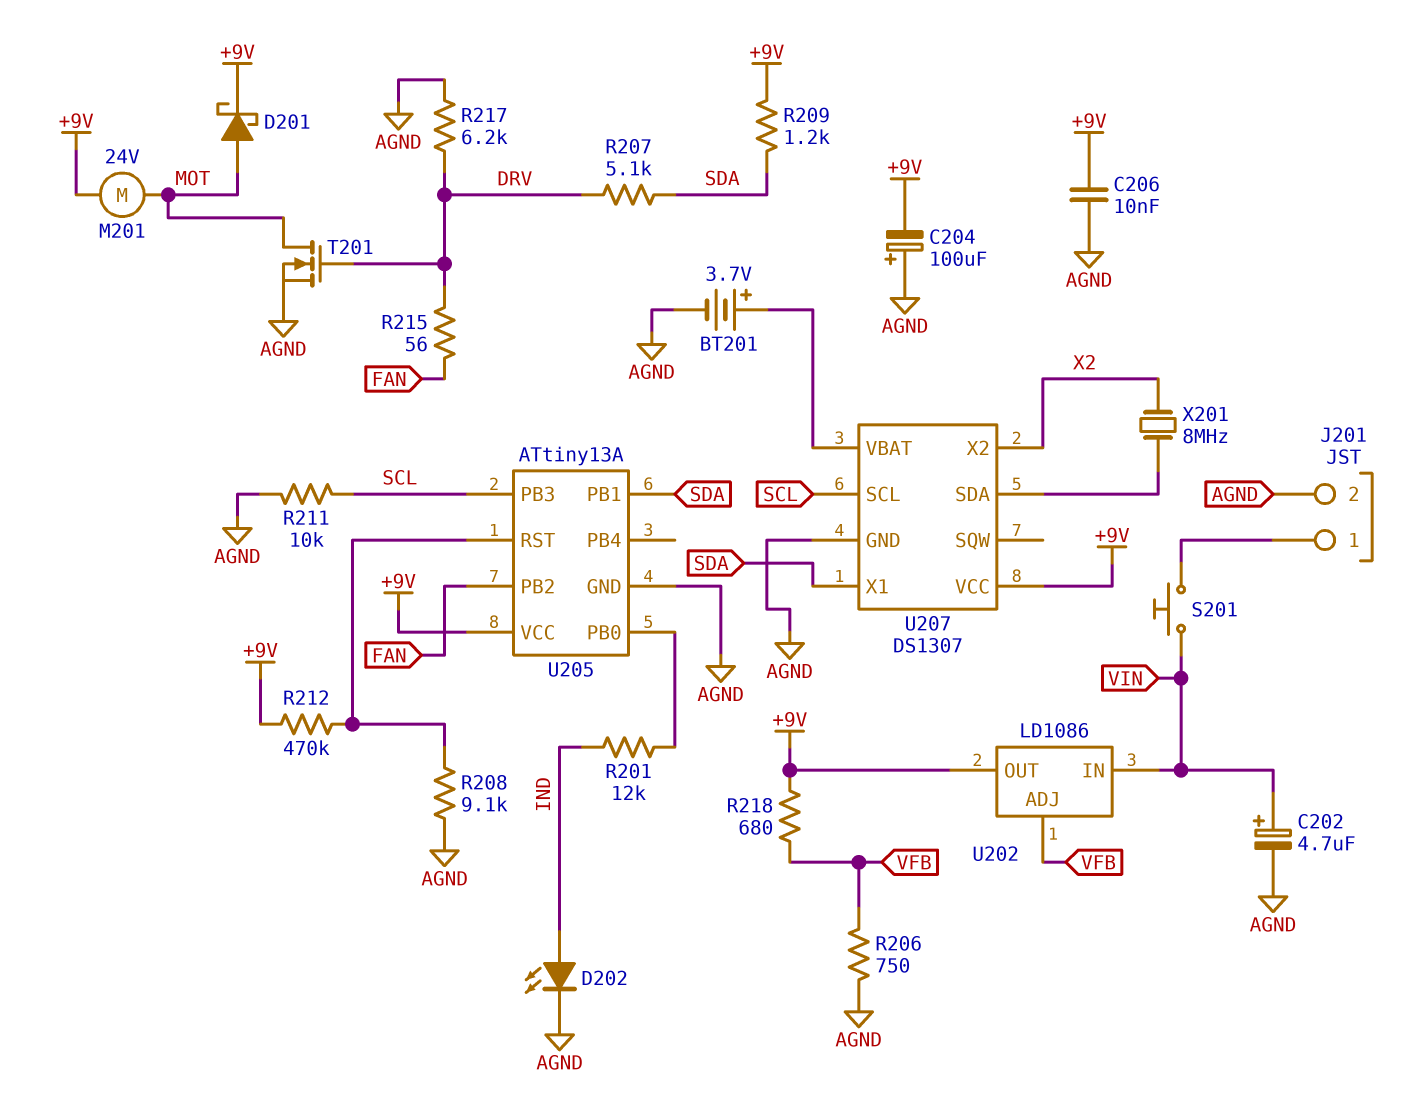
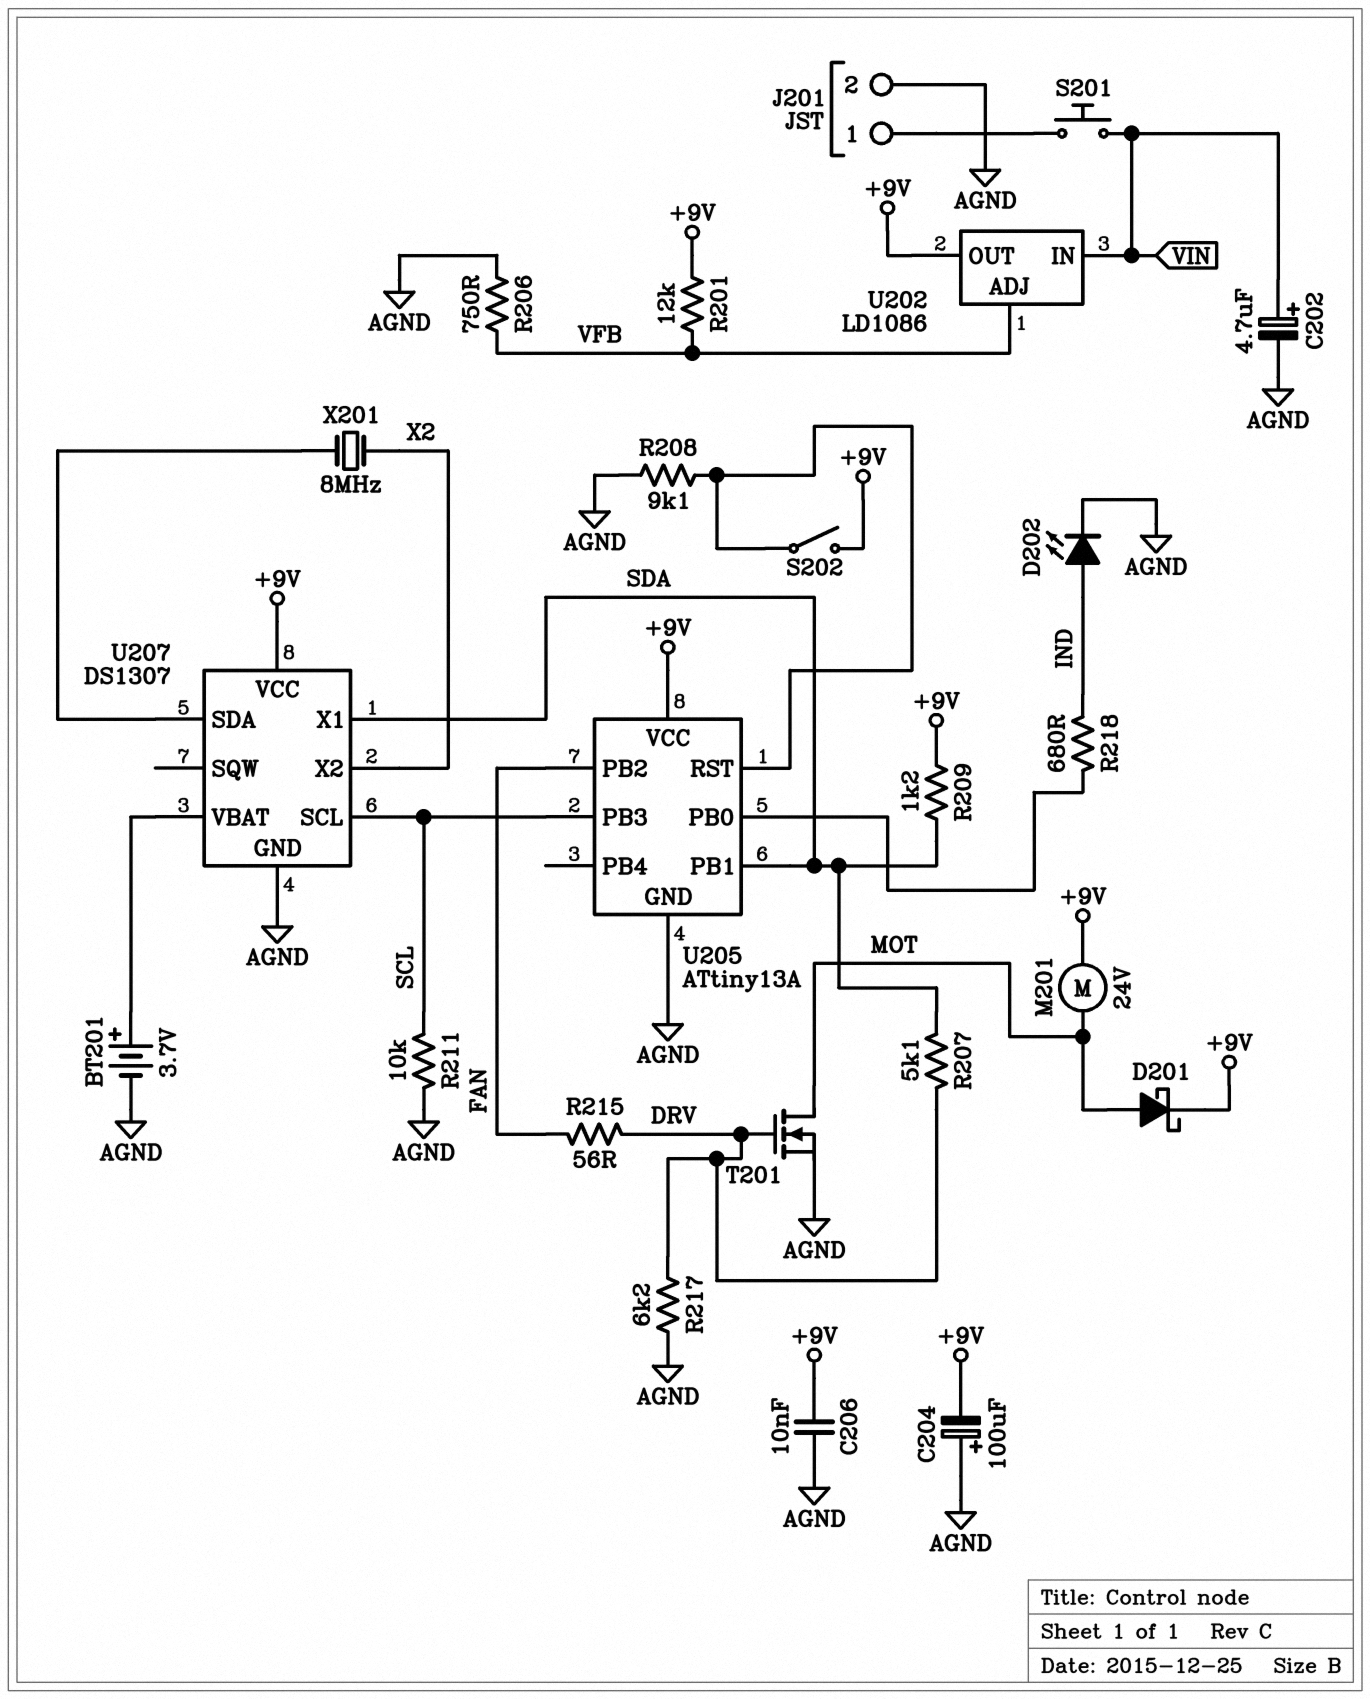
R201: 12k (IND, U205/PB0) -> 12k (+9V, VFB)
R212: 470k (+9V, U205/RST) -> none
R218: 680 (+9V, VFB) -> 680 (IND, U205/PB0)
S202: none -> switch (+9V, U205/RST)

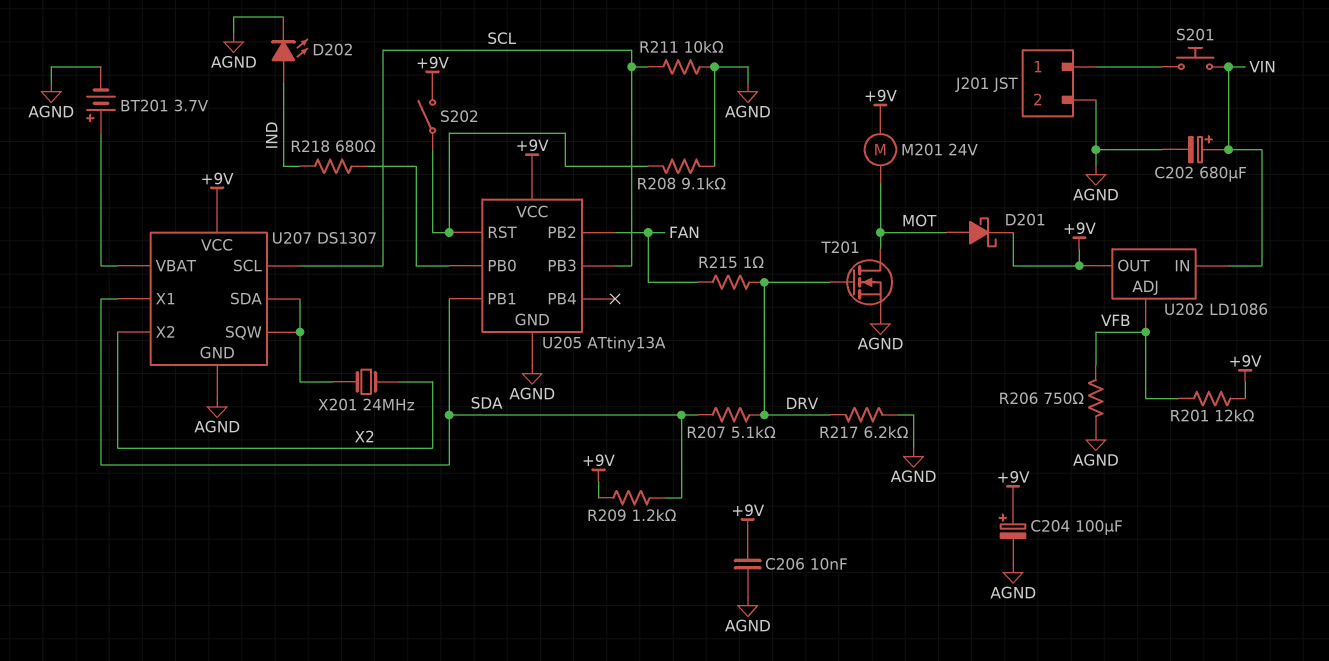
C202: 4.7uF (plus VIN, minus AGND) -> 680uF (plus VIN, minus AGND)
C204: 100uF (plus AGND, minus +9V) -> 100uF (plus +9V, minus AGND)
R215: 56 (DRV, FAN) -> 1 (DRV, FAN)
U207 pin SQW: none -> U207/SDA
X201: 8MHz (U207/SDA, X2) -> 24MHz (U207/SDA, X2)

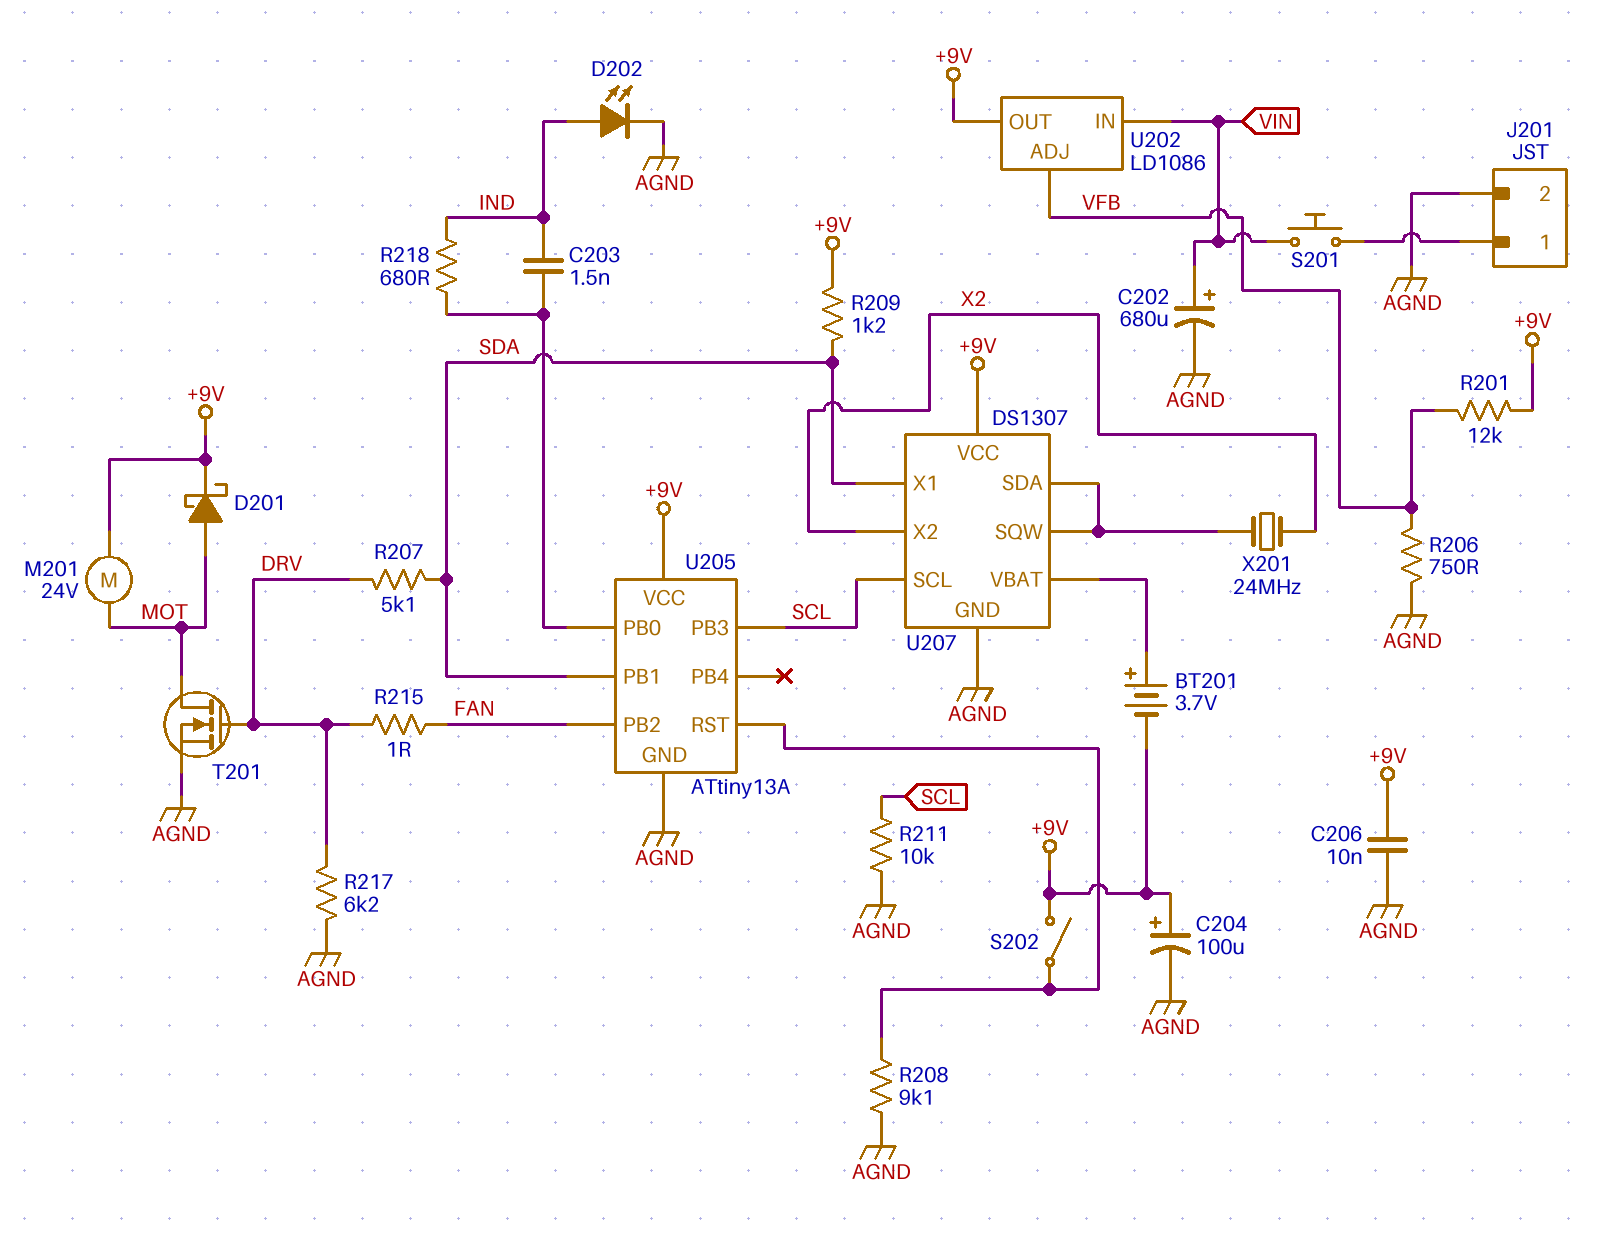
BT201: 3.7V (plus U207/VBAT, minus AGND) -> 3.7V (plus U207/VBAT, minus +9V)
C203: none -> 1.5nF (IND, U205/PB0)

